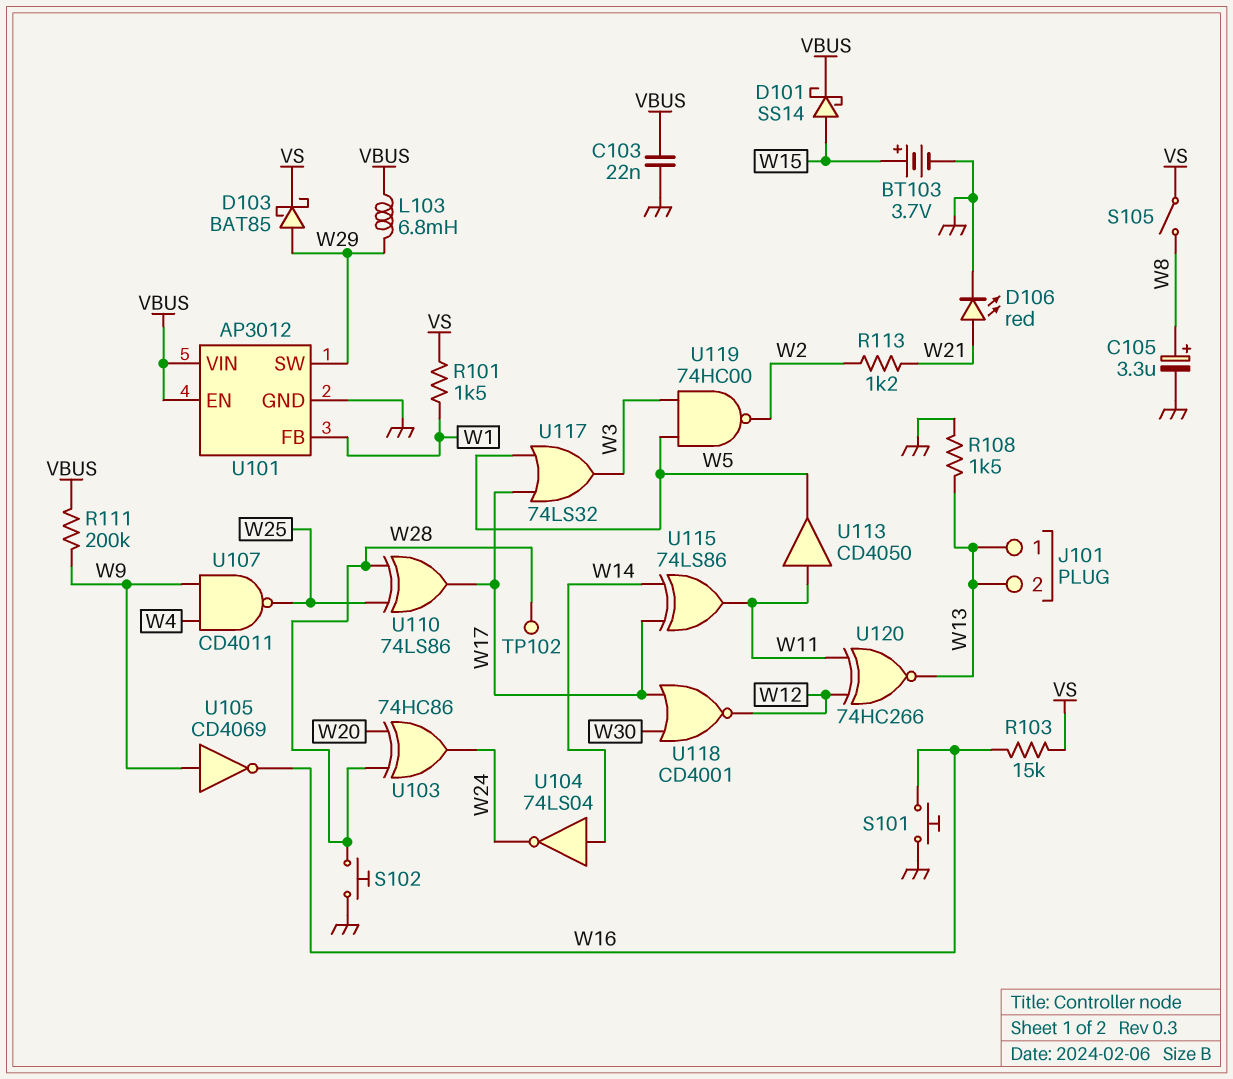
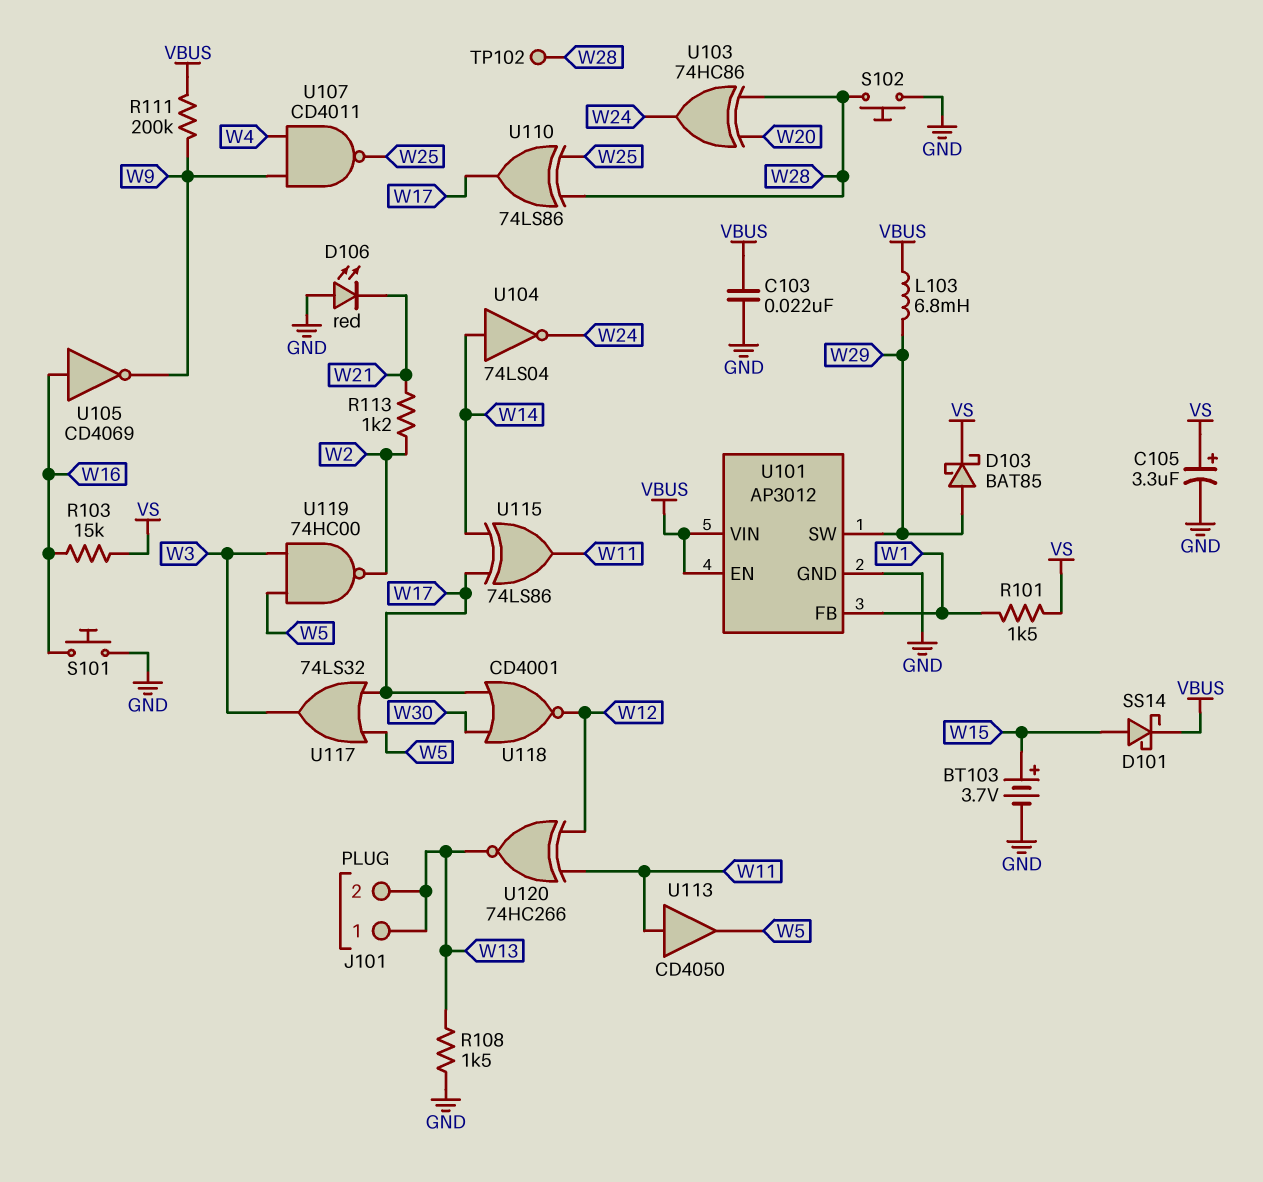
C105: 3.3uF (plus W8, minus GND) -> 3.3uF (plus VS, minus GND)
D106: LED red (A W21, K GND) -> LED red (A GND, K W21)
S105: switch (VS, W8) -> none
U105: NOT CD4069 (in W9, out W16) -> NOT CD4069 (in W16, out W9)

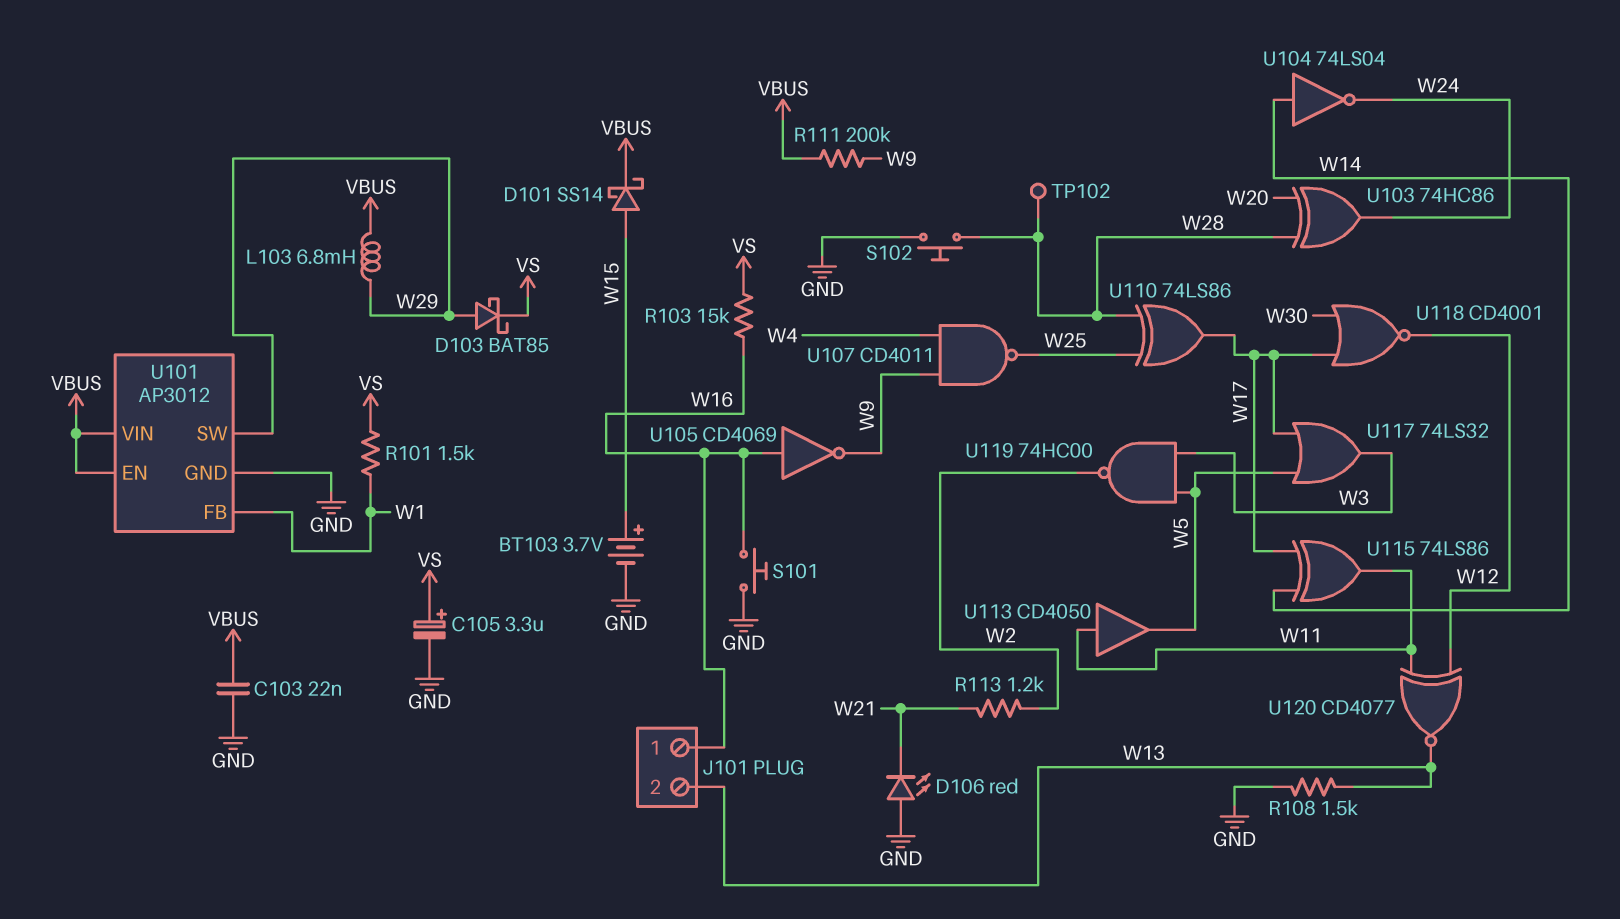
J101 pin 1: W13 -> W16
U120: XNOR 74HC266 (in W11, in W12, out W13) -> XNOR CD4077 (in W11, in W12, out W13)

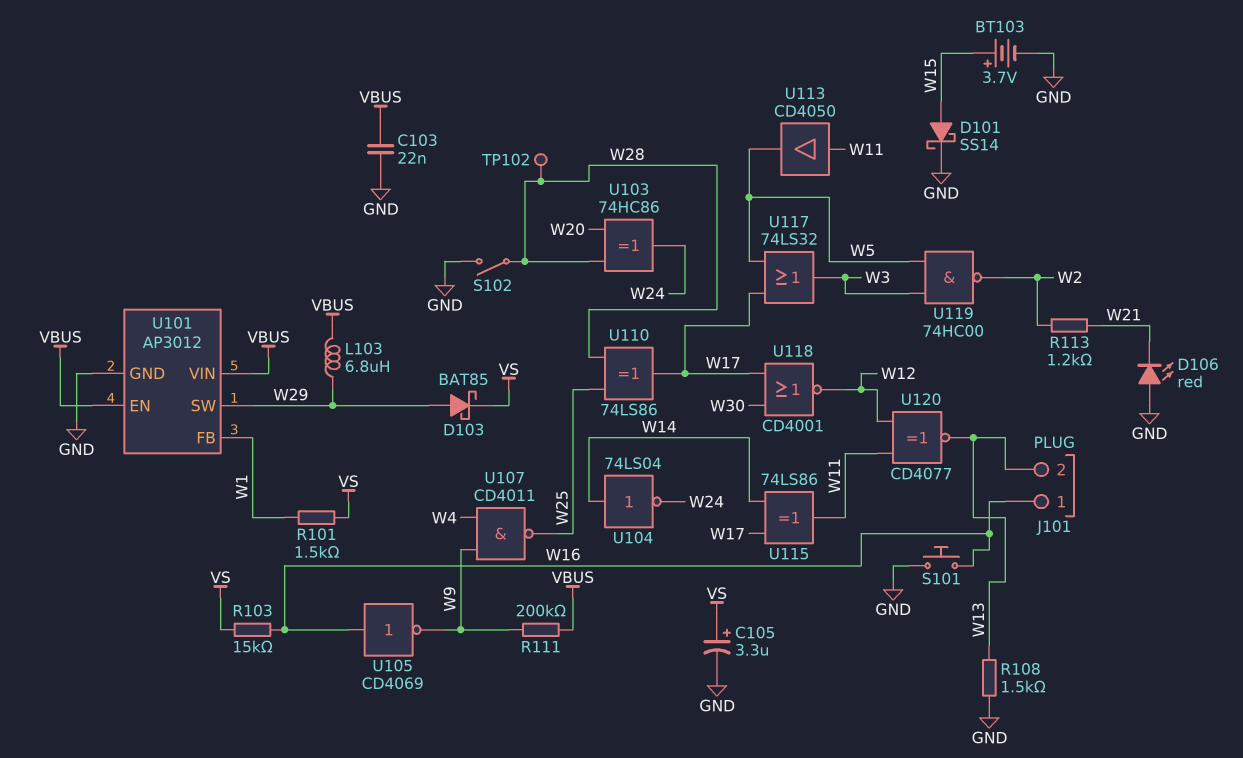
D101: schottky SS14 (A W15, K VBUS) -> schottky SS14 (A W15, K GND)
L103: 6.8mH (VBUS, W29) -> 6.8uH (VBUS, W29)
S102: button (GND, W28) -> switch (GND, W28)

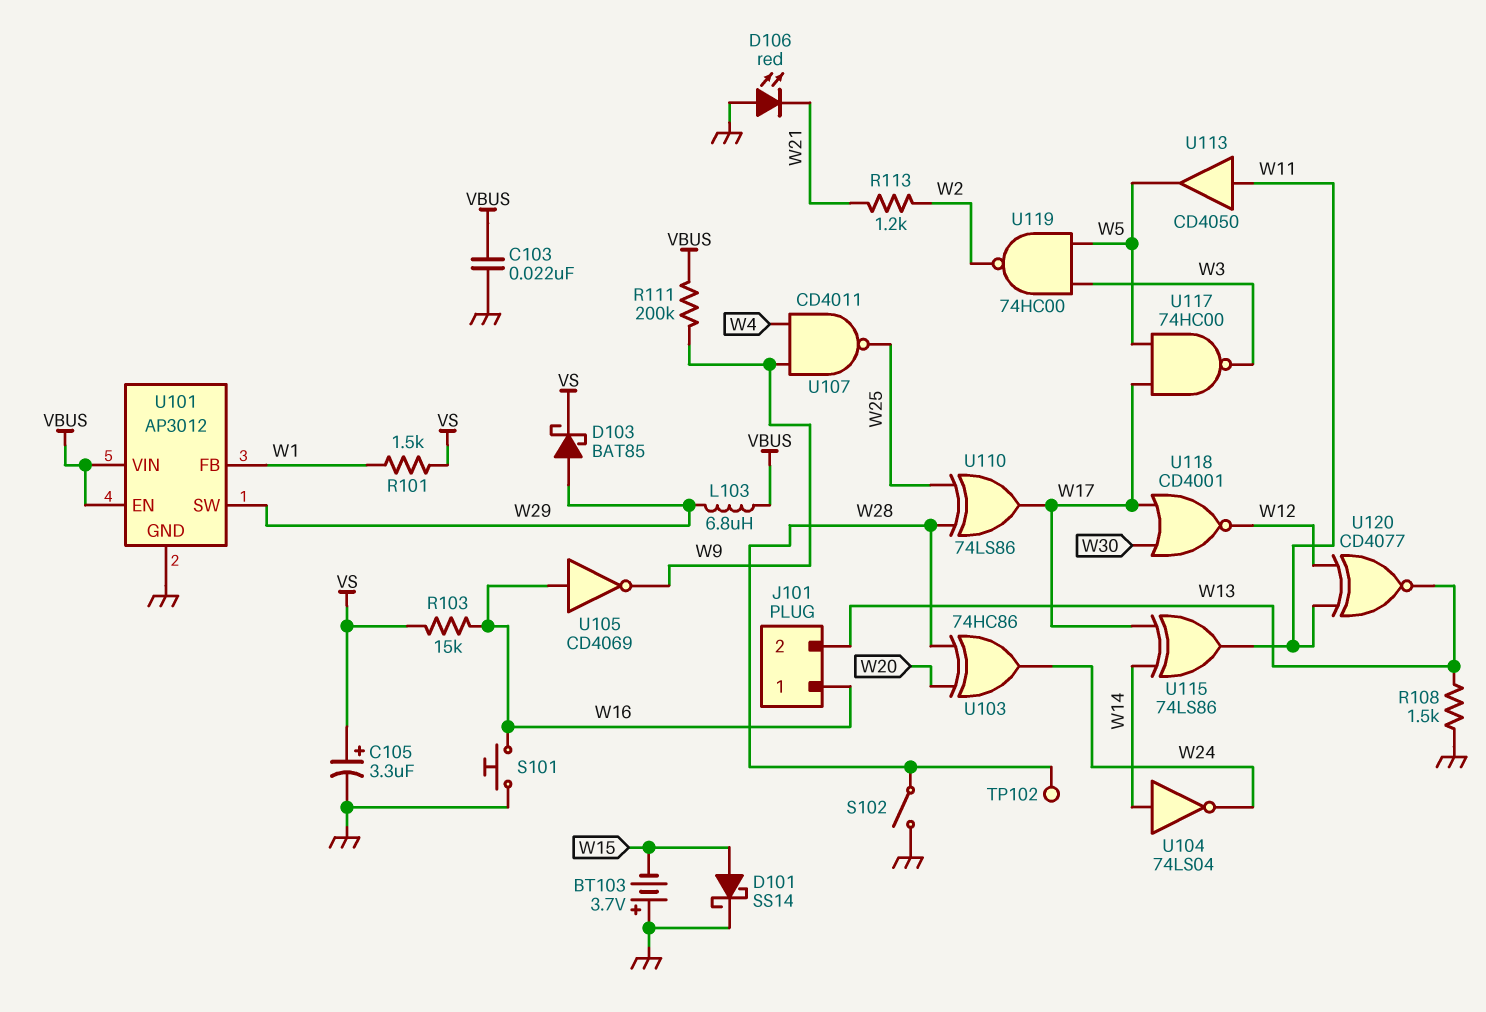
BT103: 3.7V (plus W15, minus GND) -> 3.7V (plus GND, minus W15)
U117: OR 74LS32 (in W5, in W17, out W3) -> NAND 74HC00 (in W5, in W17, out W3)

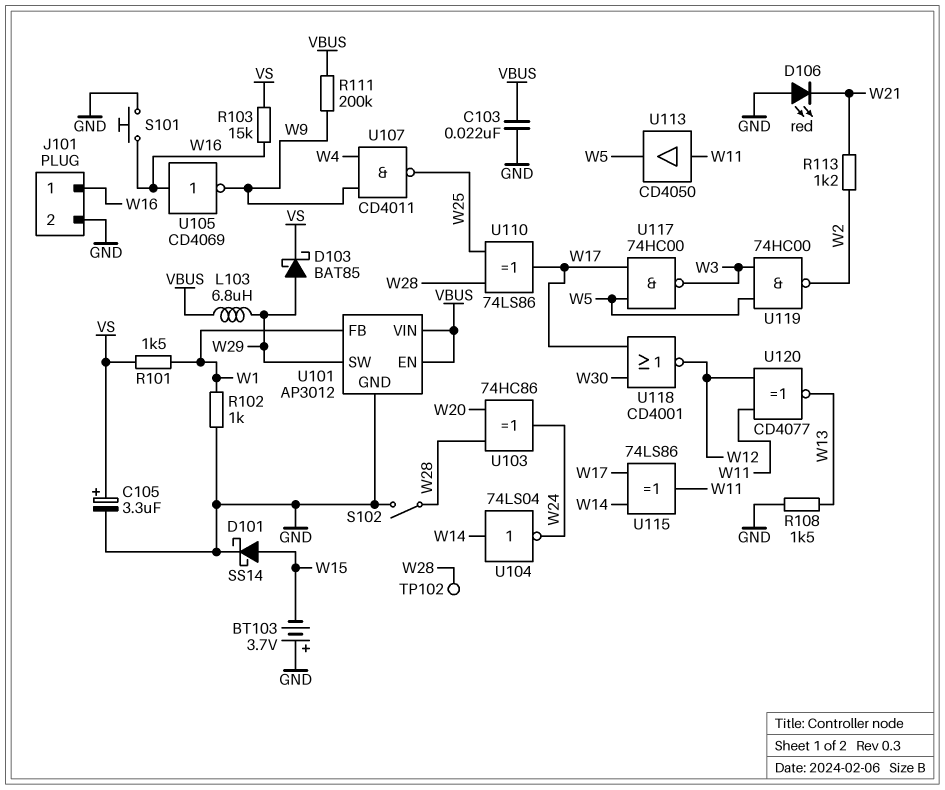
J101 pin 2: W13 -> GND
R102: none -> 1k (GND, W1)

